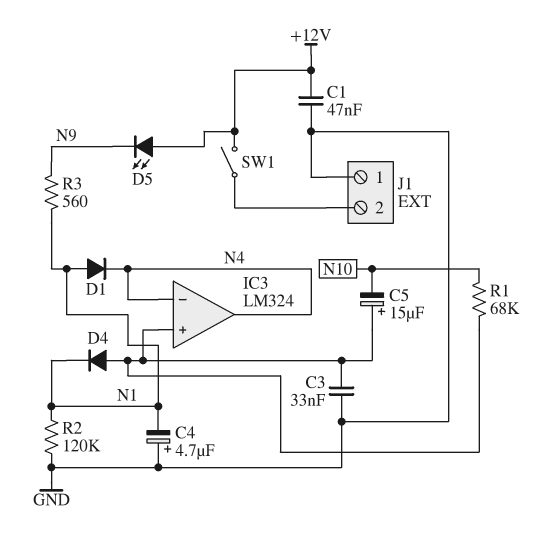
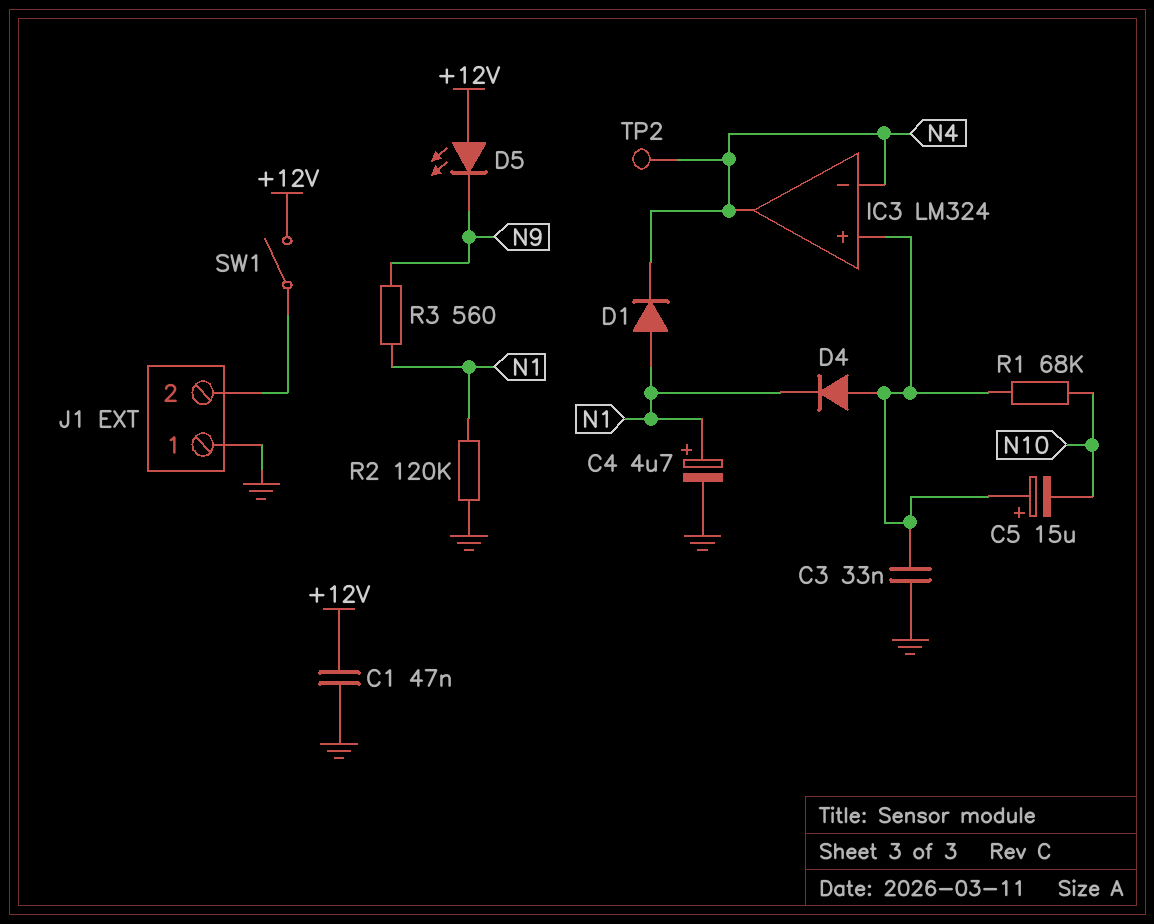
C4: 4.7uF (plus GND, minus N1) -> 4.7uF (plus N1, minus GND)
TP2: none -> test point (N4)

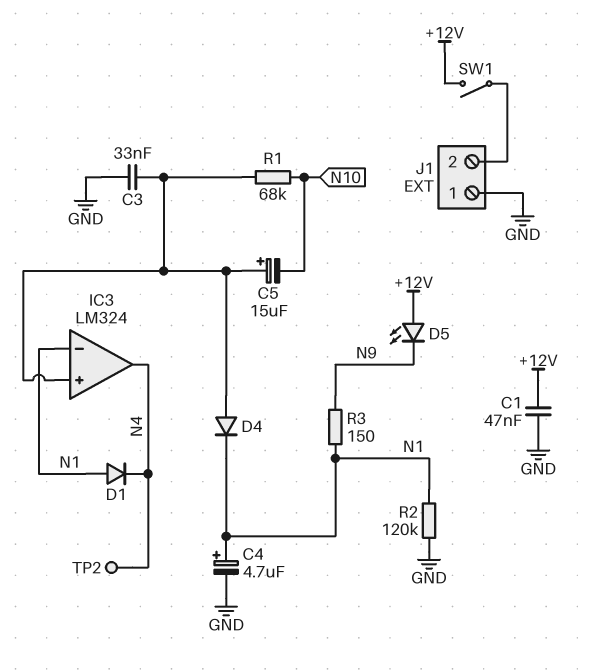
IC3 pin in-: N4 -> N1
R3: 560 (N1, N9) -> 150 (N1, N9)

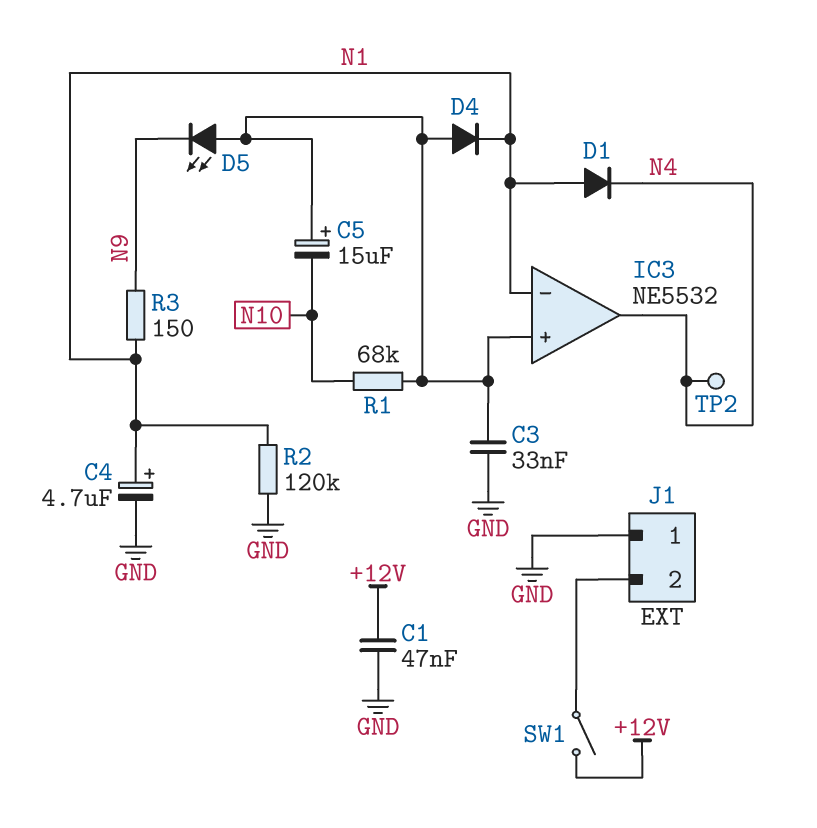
D5: LED (A +12V, K N9) -> LED (A IC3/in+, K N9)
IC3: LM324 -> NE5532

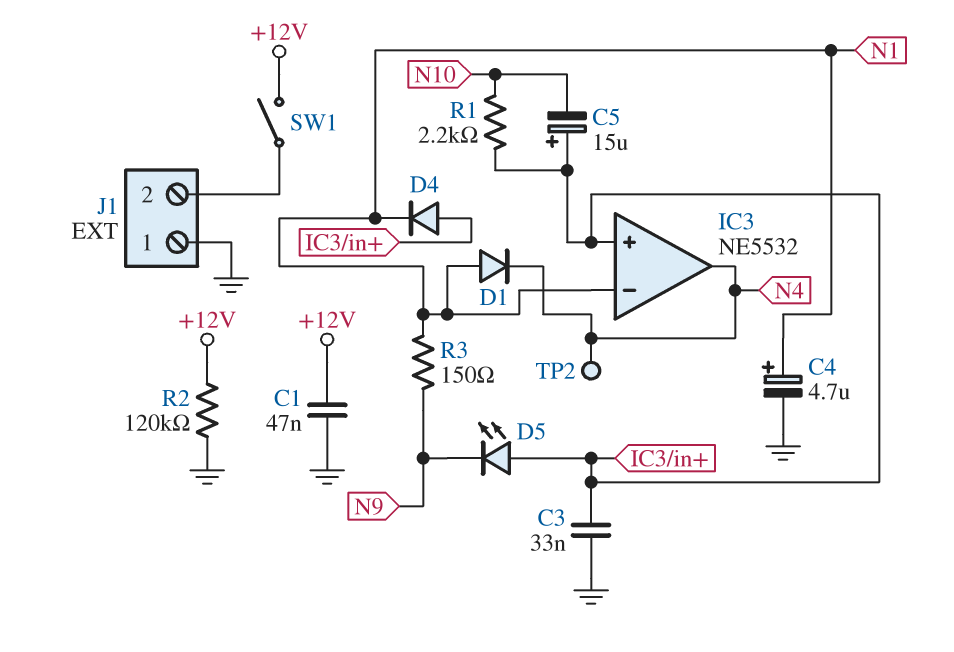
R1: 68k (IC3/in+, N10) -> 2.2k (IC3/in+, N10)
R2: 120k (GND, N1) -> 120k (+12V, GND)

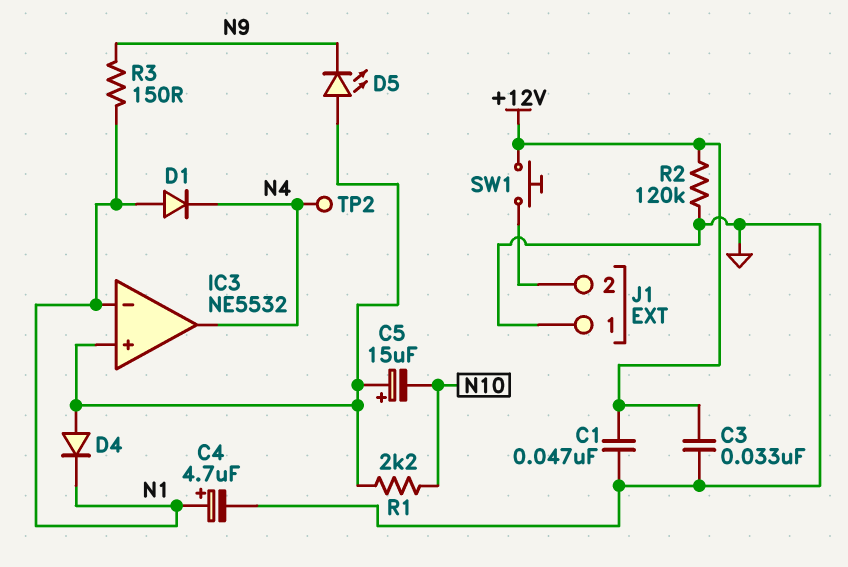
C3: 33nF (GND, IC3/in+) -> 33nF (+12V, GND)
SW1: switch (+12V, J1/2) -> button (+12V, J1/2)

